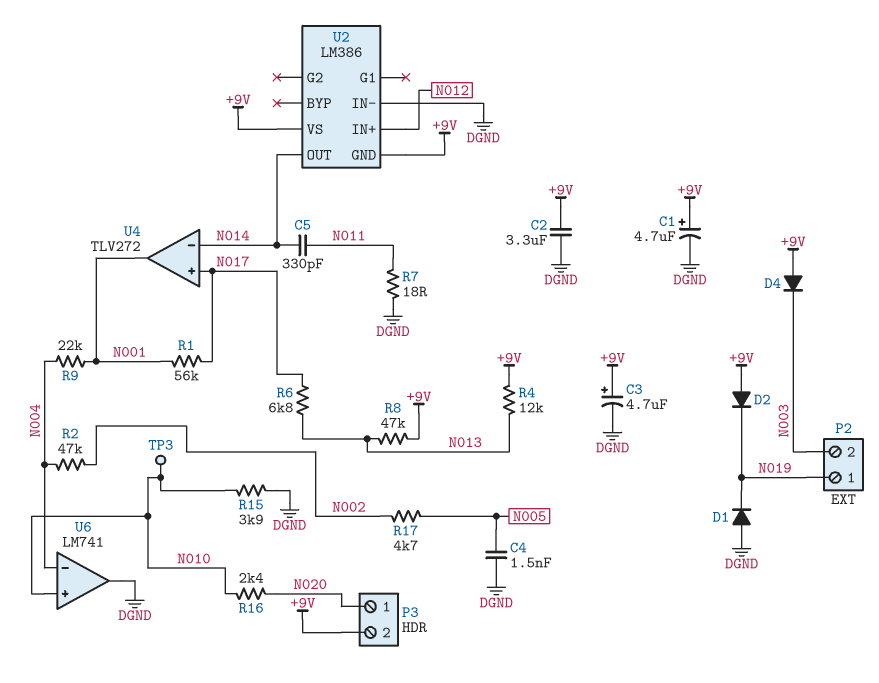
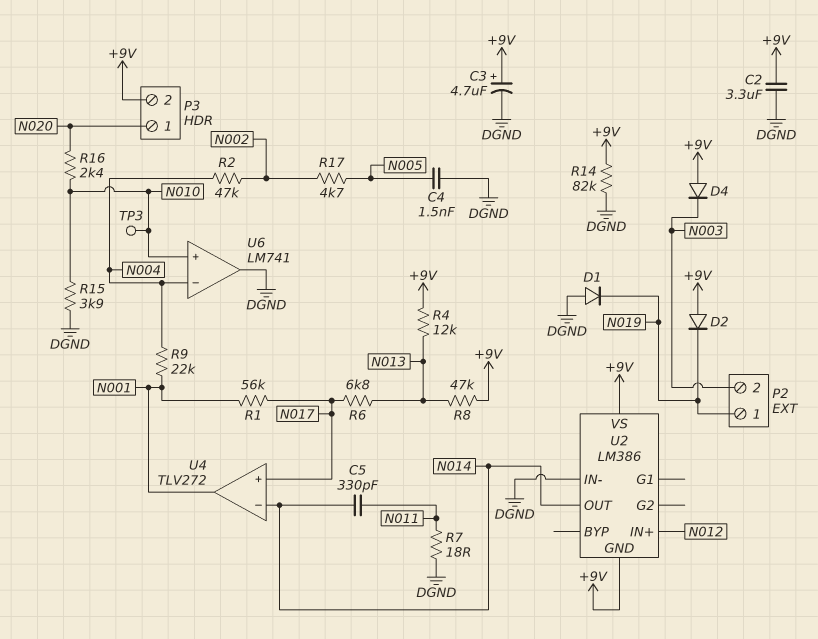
C1: 4.7uF (plus +9V, minus DGND) -> none
R14: none -> 82k (+9V, DGND)

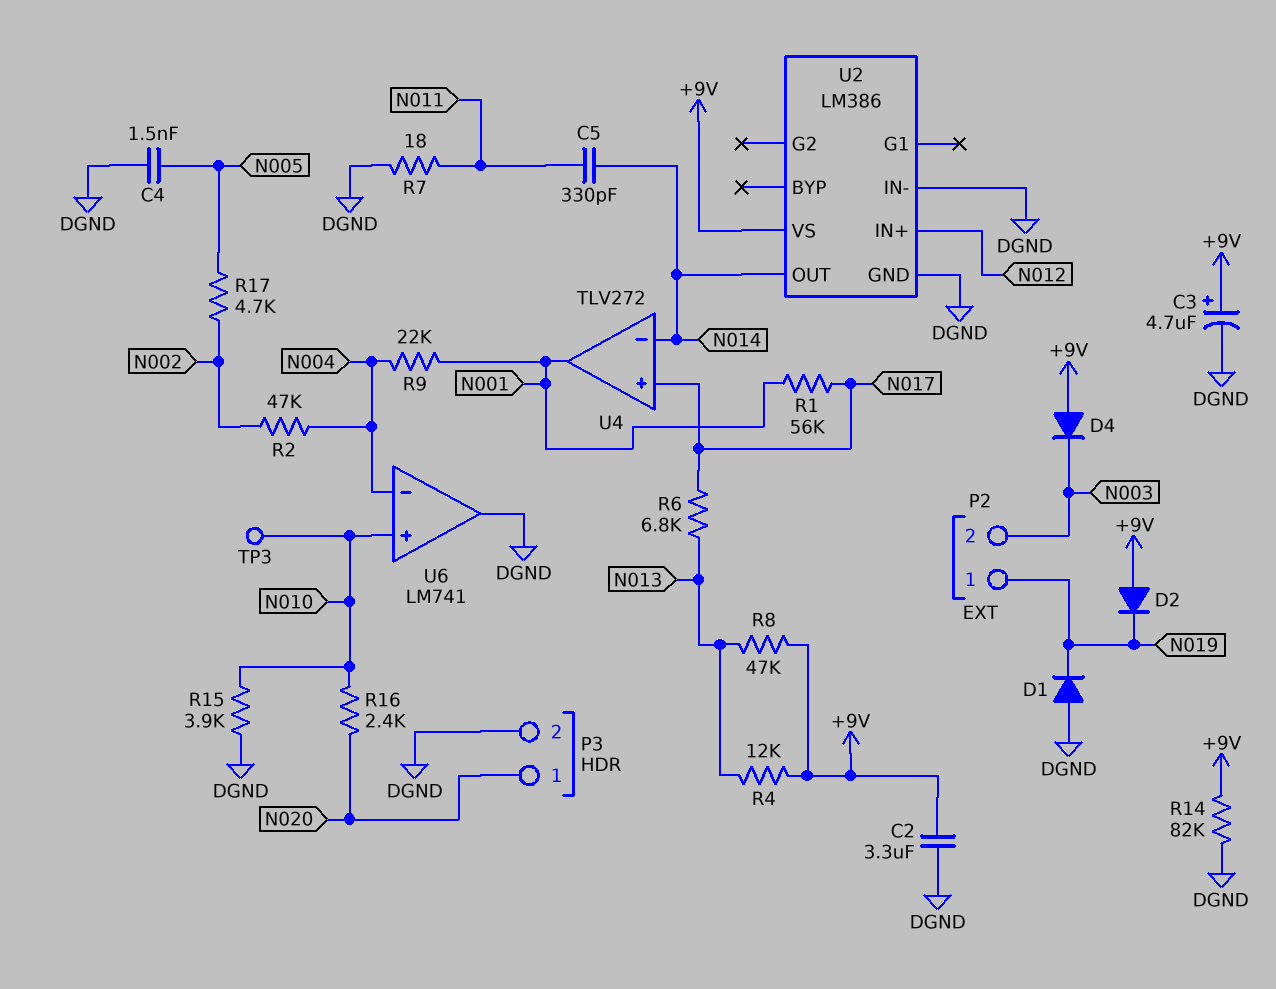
P3 pin 2: +9V -> DGND
U2 pin GND: +9V -> DGND

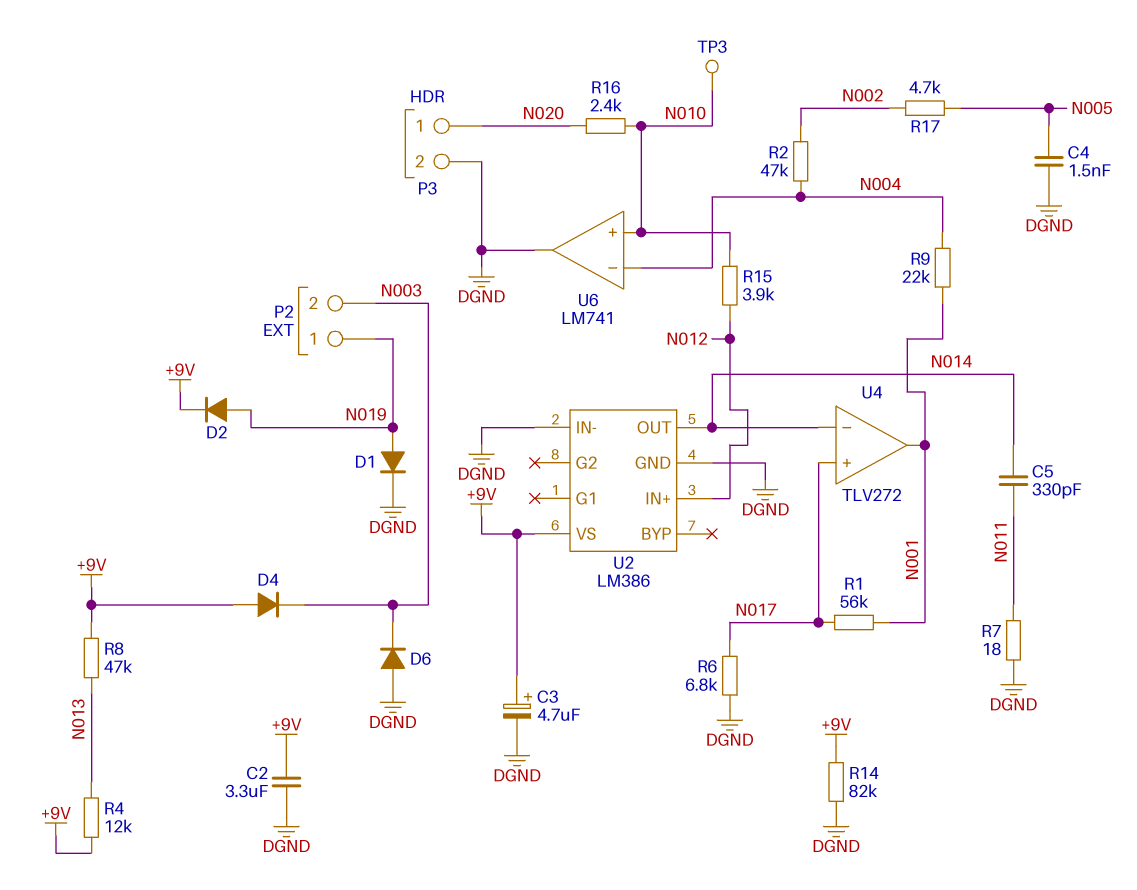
D1: diode (A DGND, K N019) -> diode (A N019, K DGND)
D2: diode (A +9V, K N019) -> diode (A N019, K +9V)
D6: none -> diode (A DGND, K N003)
R6: 6.8k (N013, N017) -> 6.8k (DGND, N017)
R15: 3.9k (DGND, N010) -> 3.9k (N010, N012)

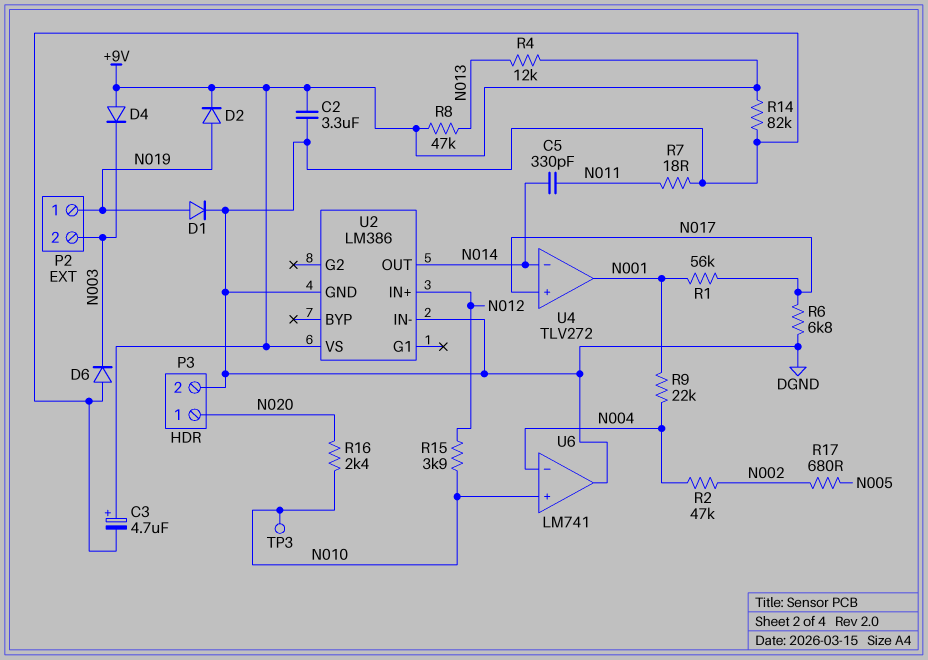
C4: 1.5nF (DGND, N005) -> none
R17: 4.7k (N002, N005) -> 680 (N002, N005)

